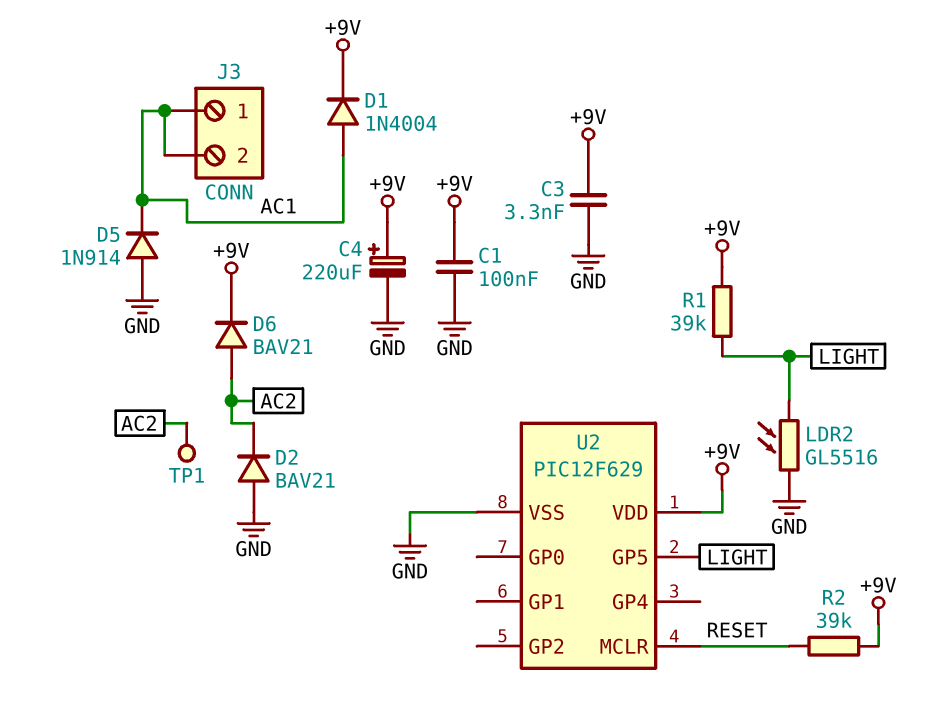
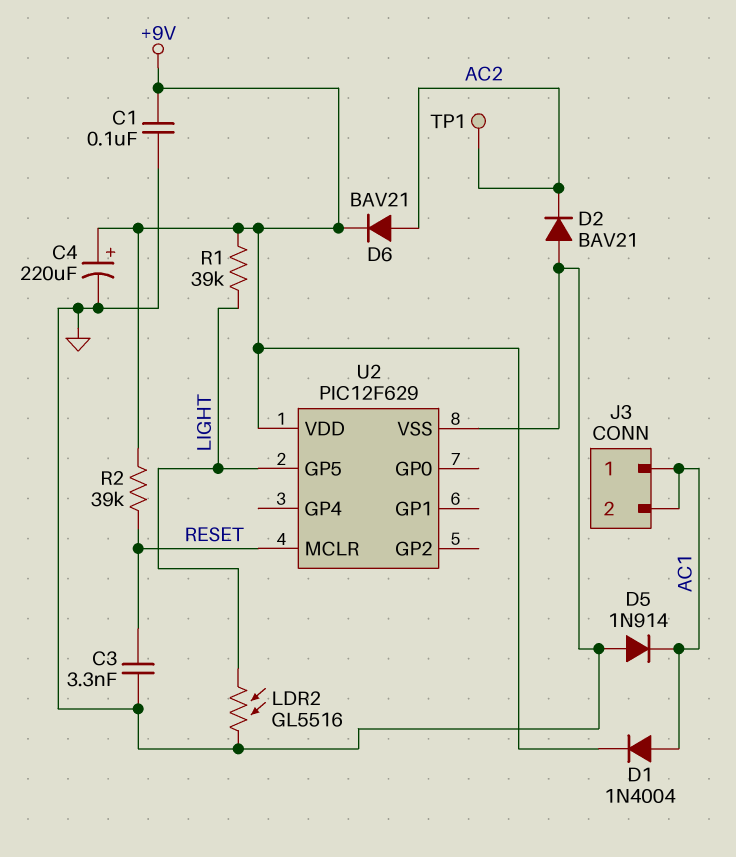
C3: 3.3nF (+9V, GND) -> 3.3nF (GND, RESET)

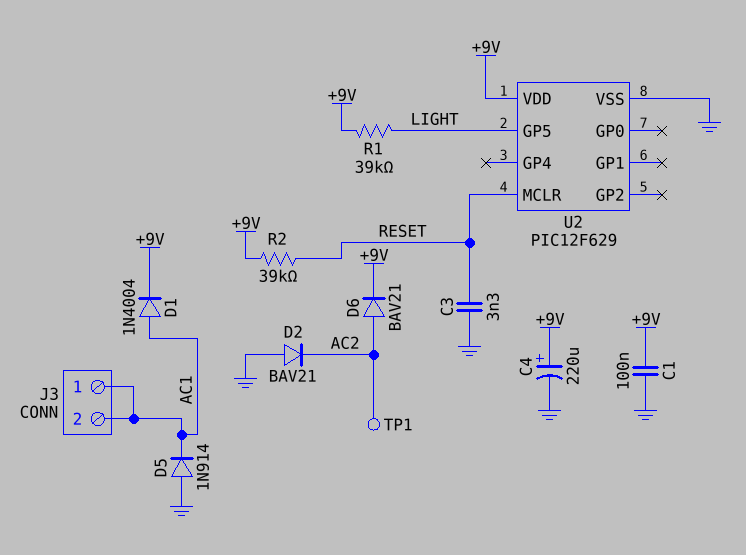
LDR2: GL5516 (GND, LIGHT) -> none

